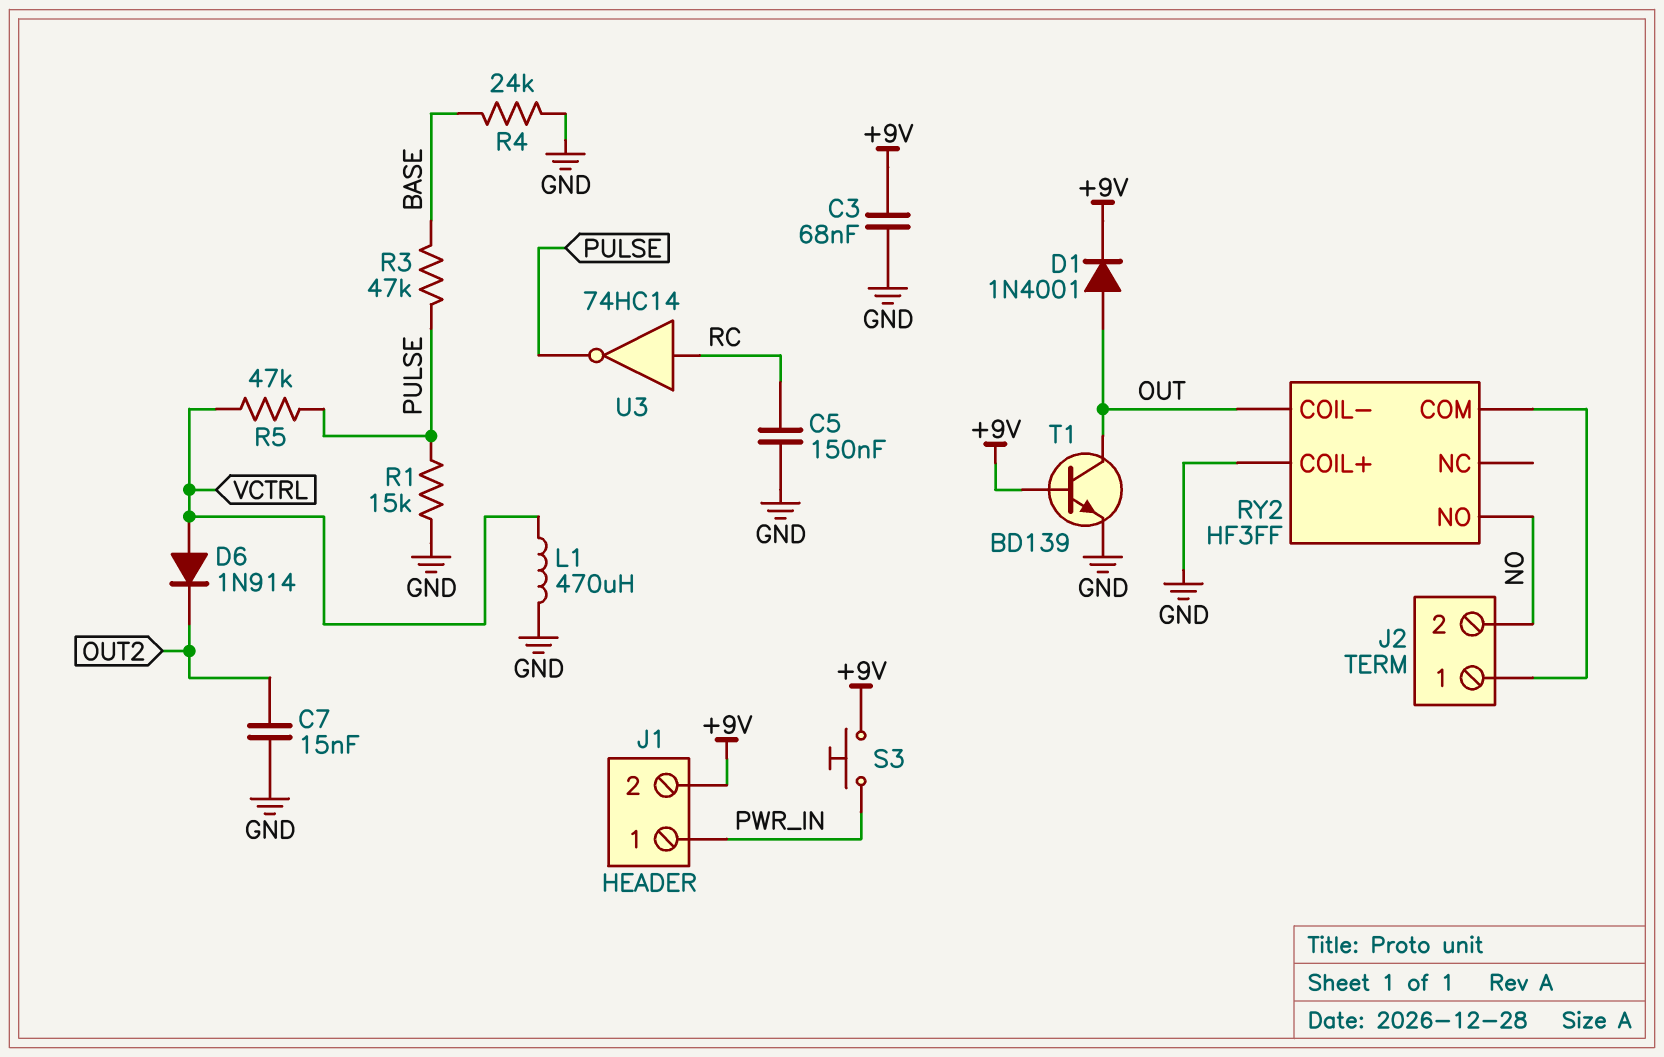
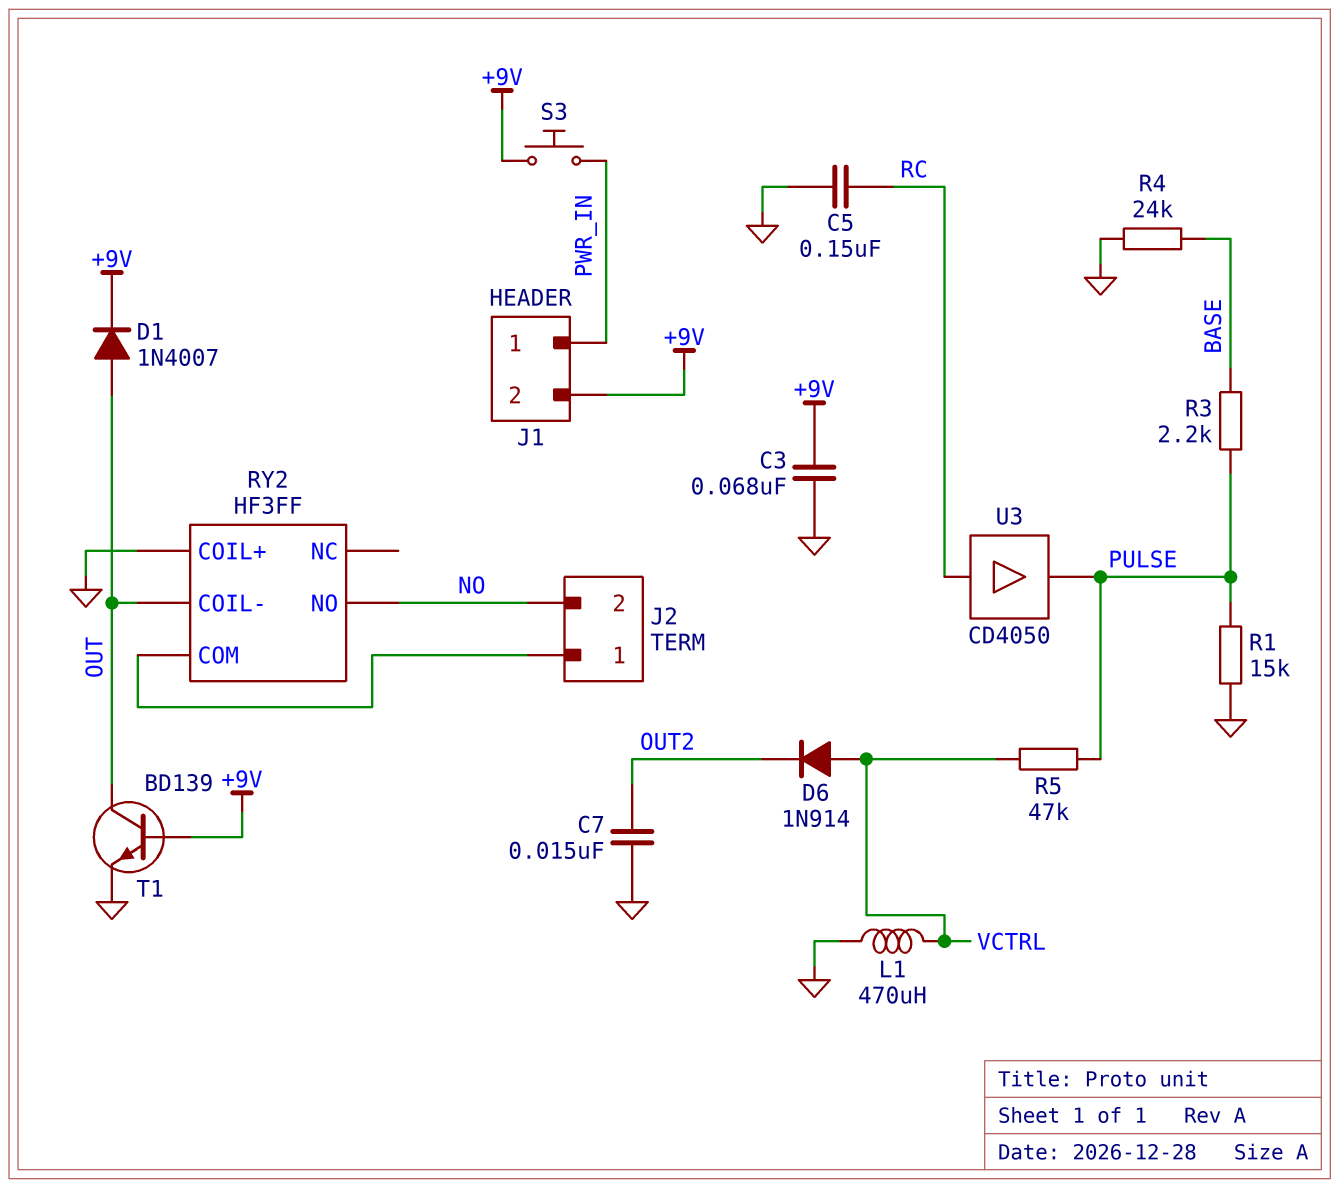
D1: diode 1N4001 (A OUT, K +9V) -> diode 1N4007 (A OUT, K +9V)
R3: 47k (BASE, PULSE) -> 2.2k (BASE, PULSE)
U3: NOT 74HC14 (in RC, out PULSE) -> buffer CD4050 (in RC, out PULSE)

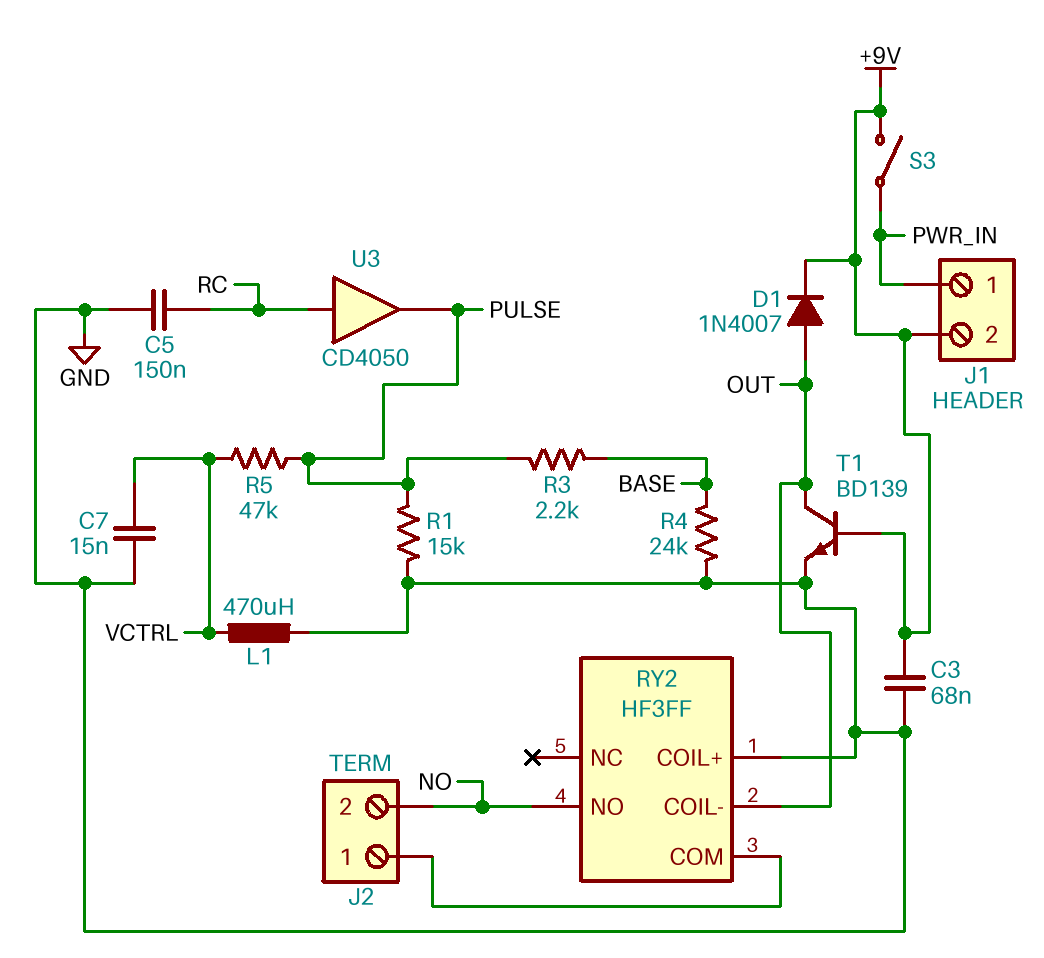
C7: 15nF (GND, OUT2) -> 15nF (GND, VCTRL)
D6: diode 1N914 (A VCTRL, K OUT2) -> none
S3: button (+9V, PWR_IN) -> switch (+9V, PWR_IN)

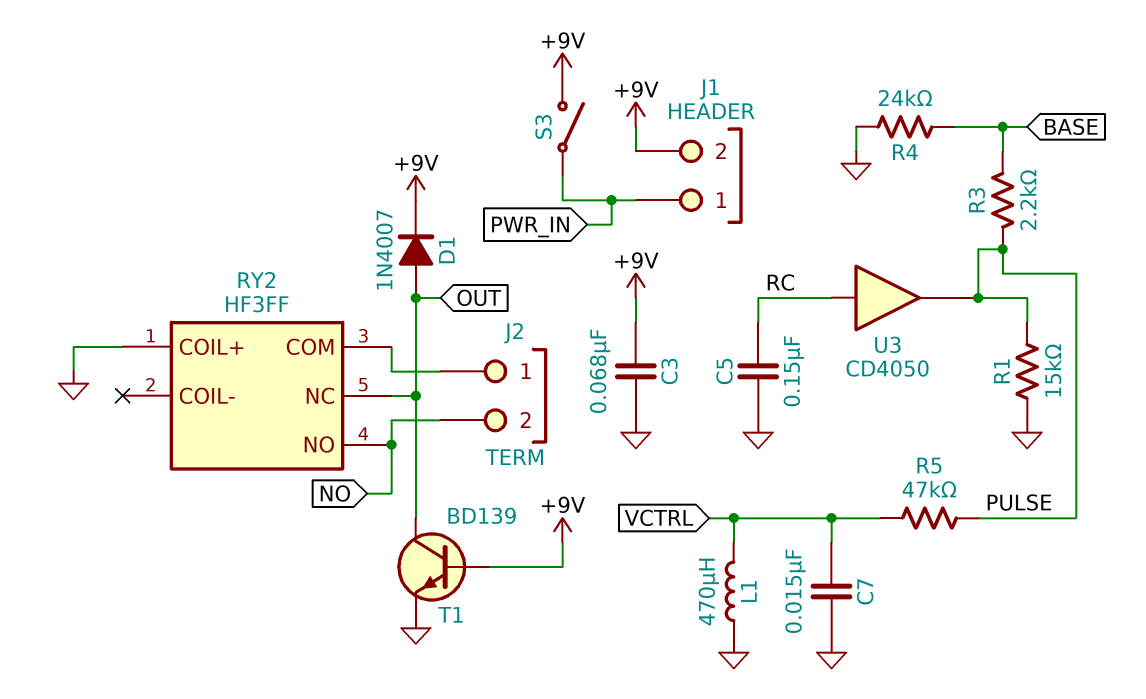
RY2 pin COIL-: OUT -> none
RY2 pin NC: none -> OUT

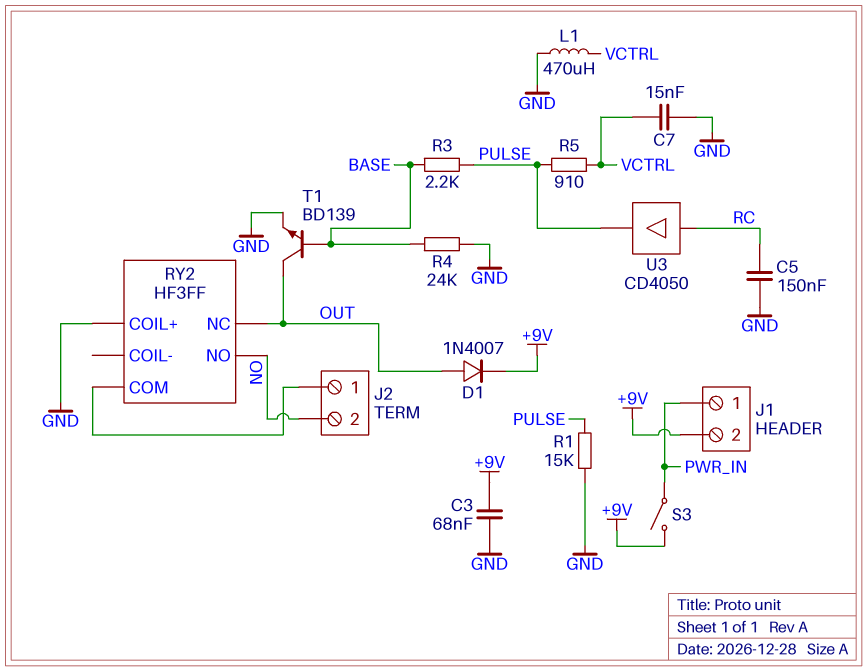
R5: 47k (PULSE, VCTRL) -> 910 (PULSE, VCTRL)
T1: NPN BD139 (B +9V, C OUT, E GND) -> NPN BD139 (B BASE, C OUT, E GND)

